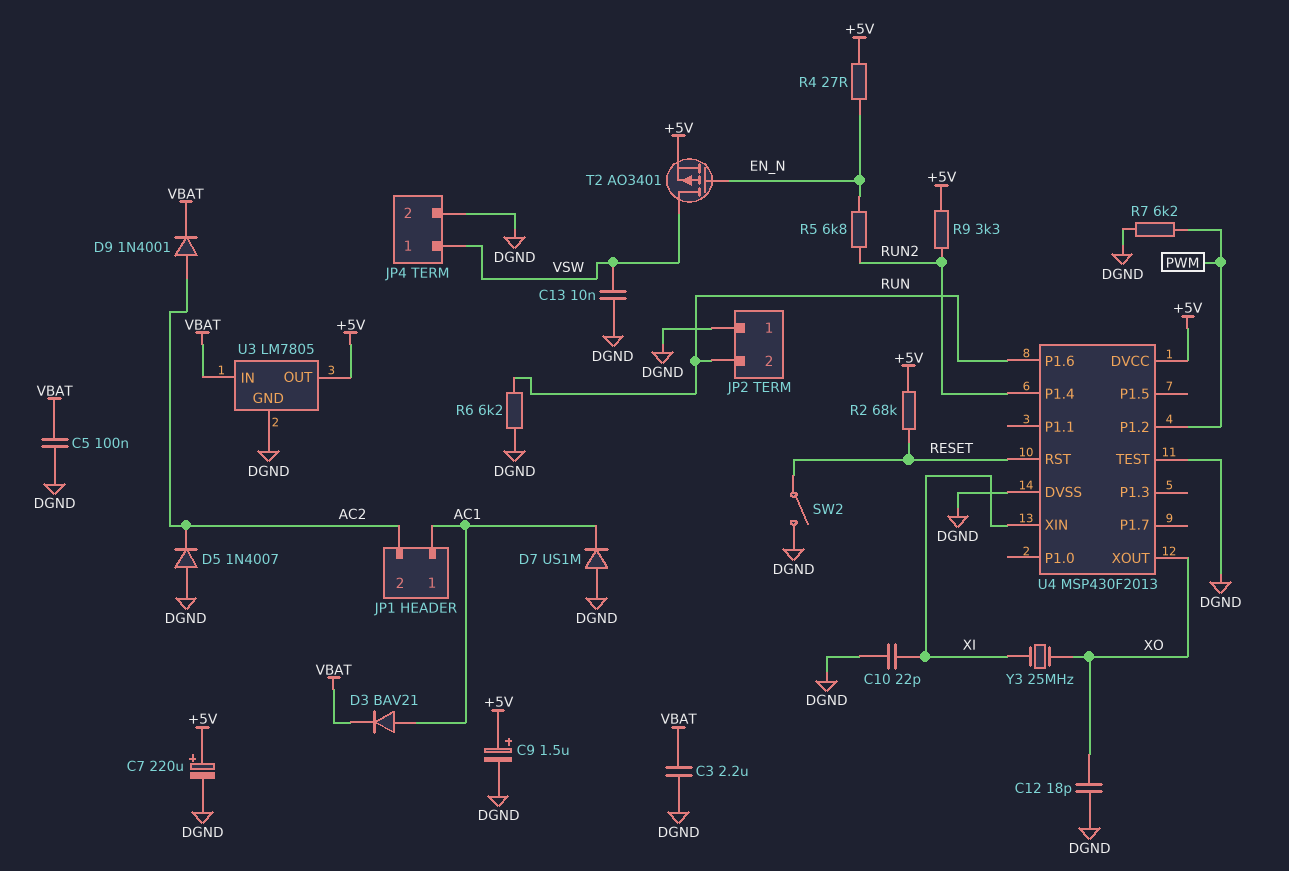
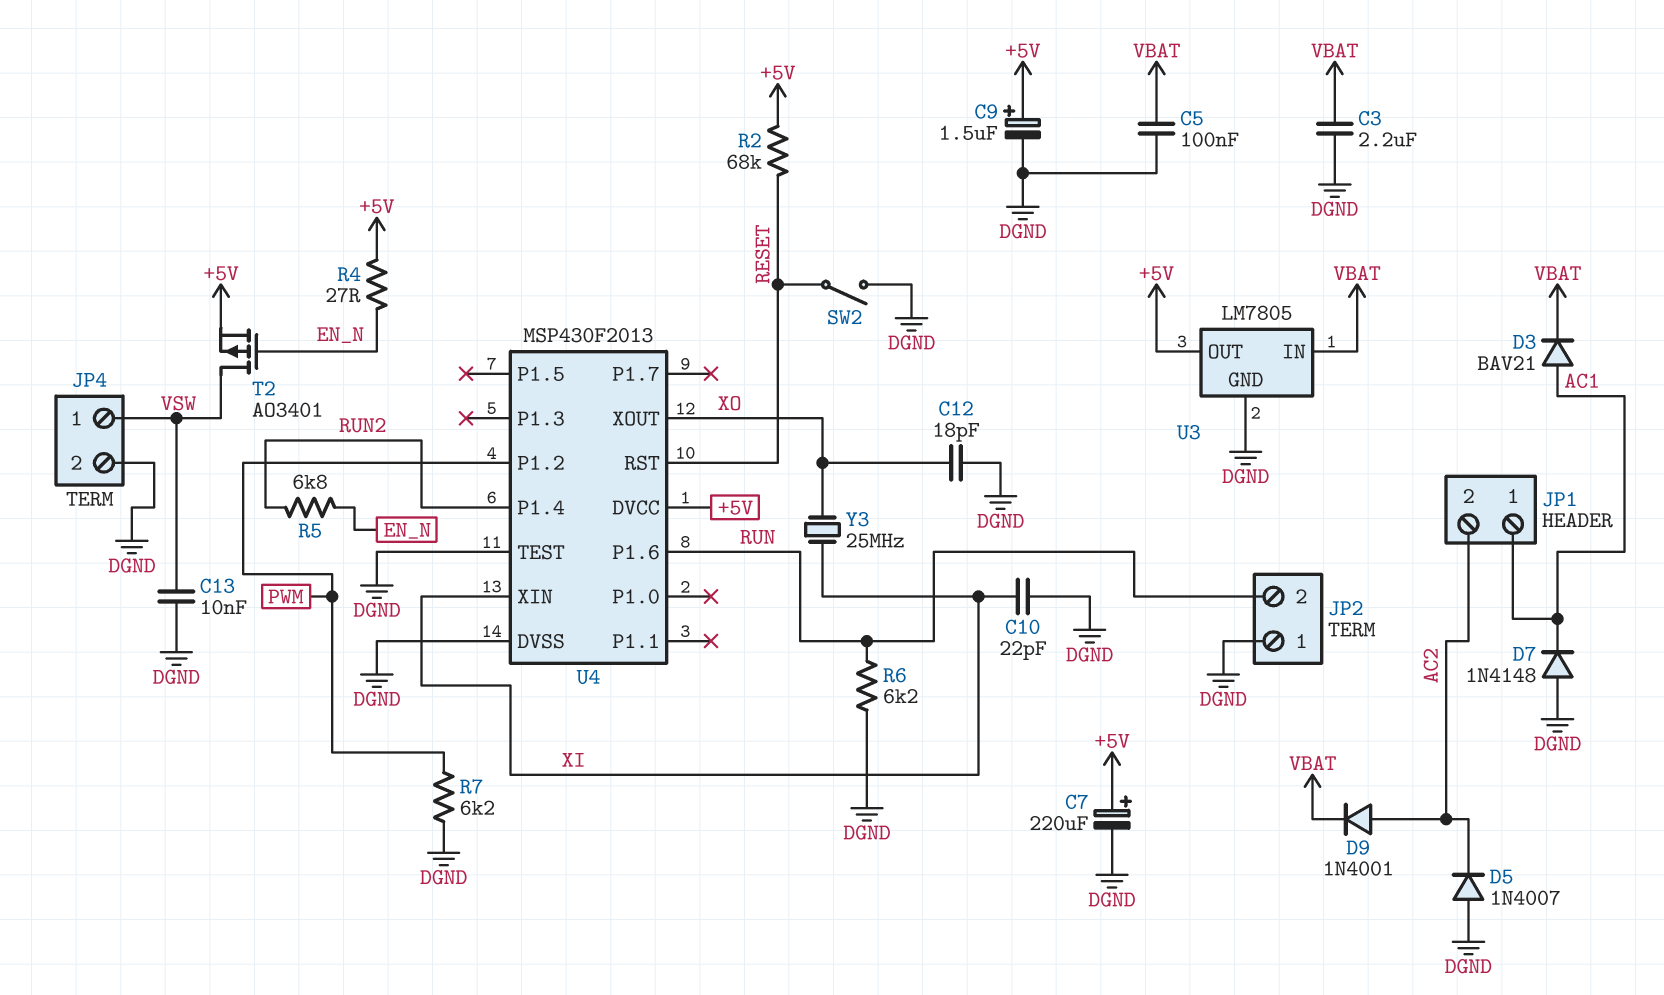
D7: diode US1M (A DGND, K AC1) -> diode 1N4148 (A DGND, K AC1)
R9: 3.3k (+5V, RUN2) -> none

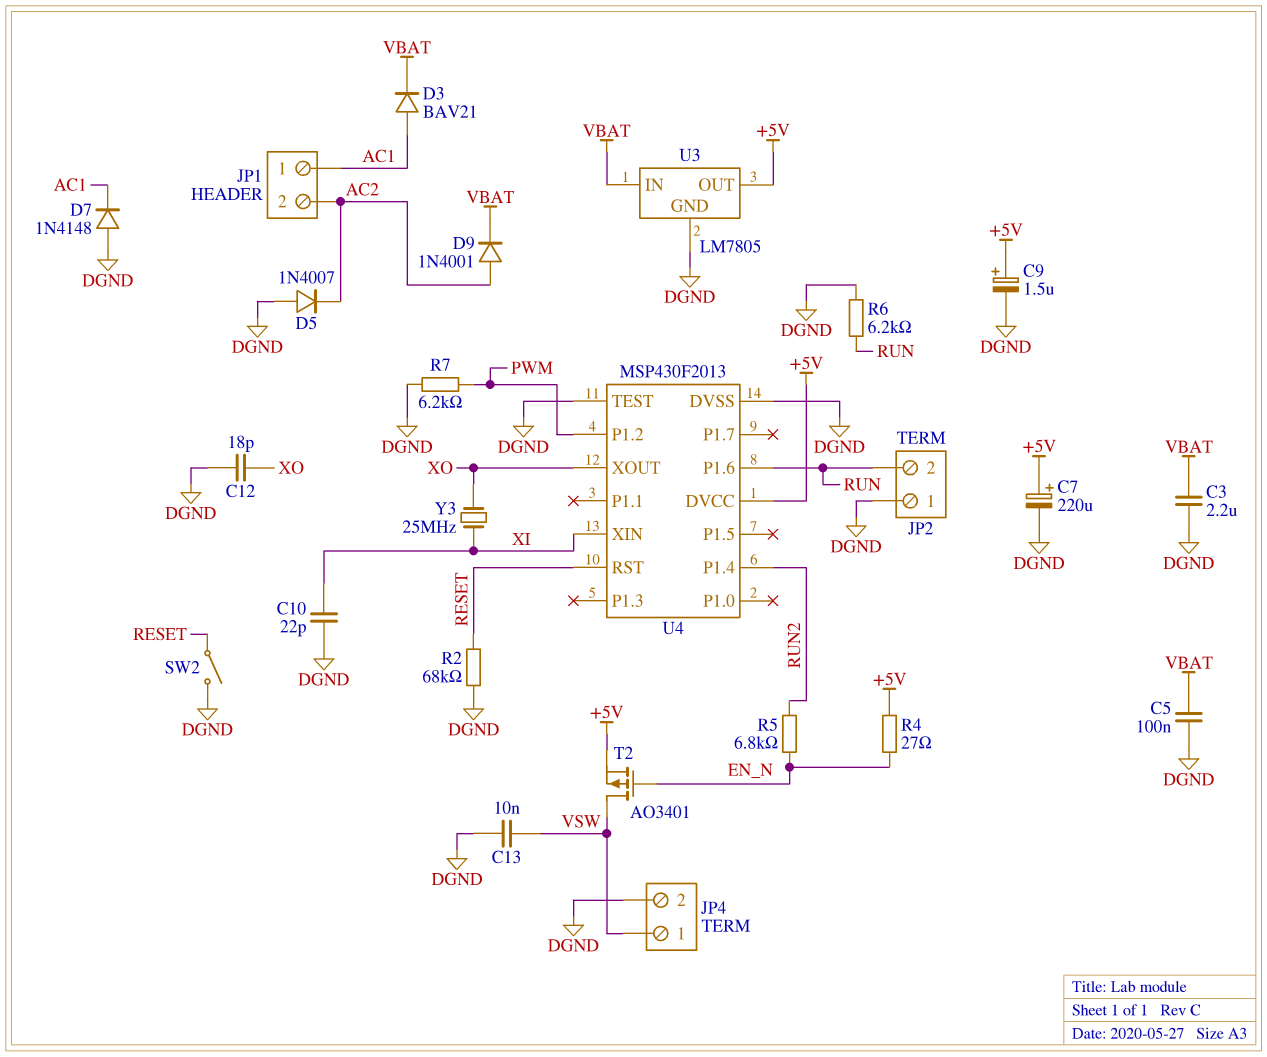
R2: 68k (+5V, RESET) -> 68k (DGND, RESET)

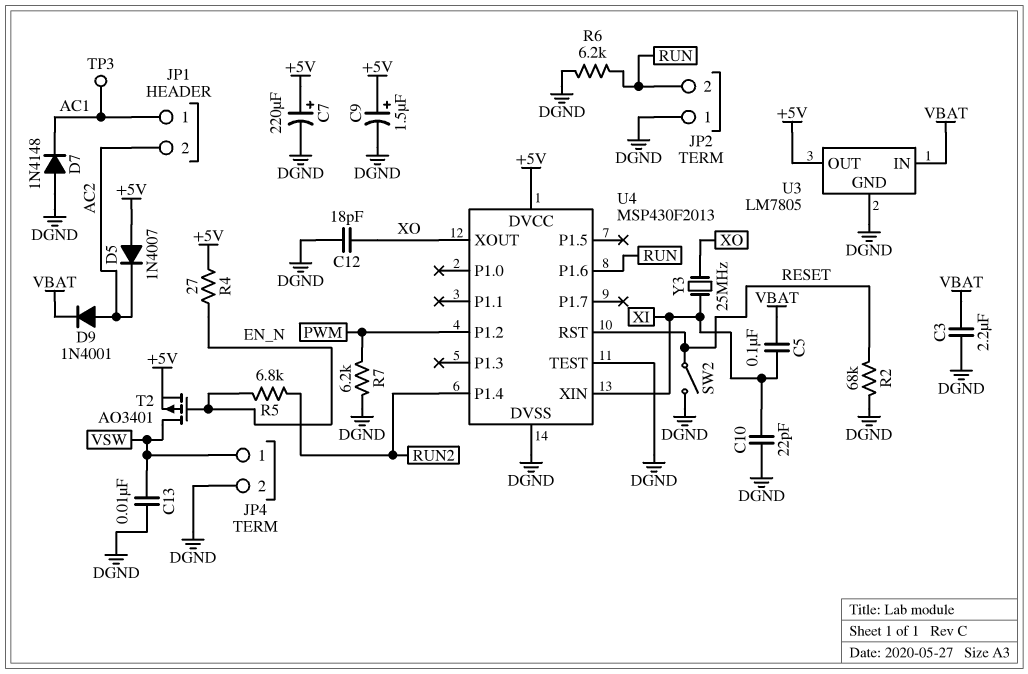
C5: 100nF (DGND, VBAT) -> 100nF (VBAT, XI)
D3: diode BAV21 (A AC1, K VBAT) -> none
D5: diode 1N4007 (A DGND, K AC2) -> diode 1N4007 (A +5V, K AC2)
TP3: none -> test point (AC1)

